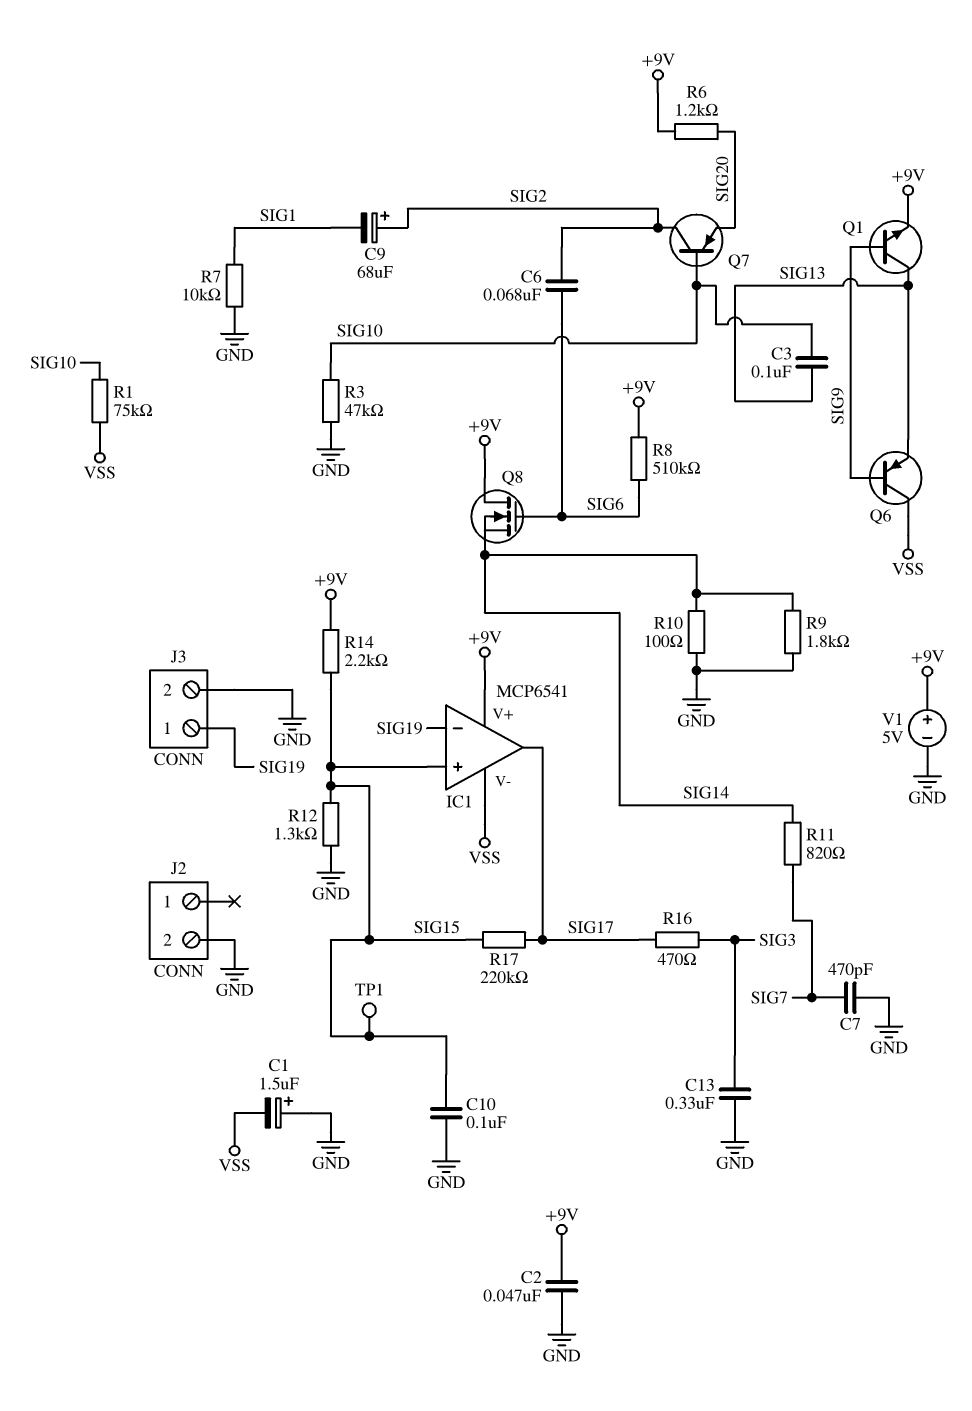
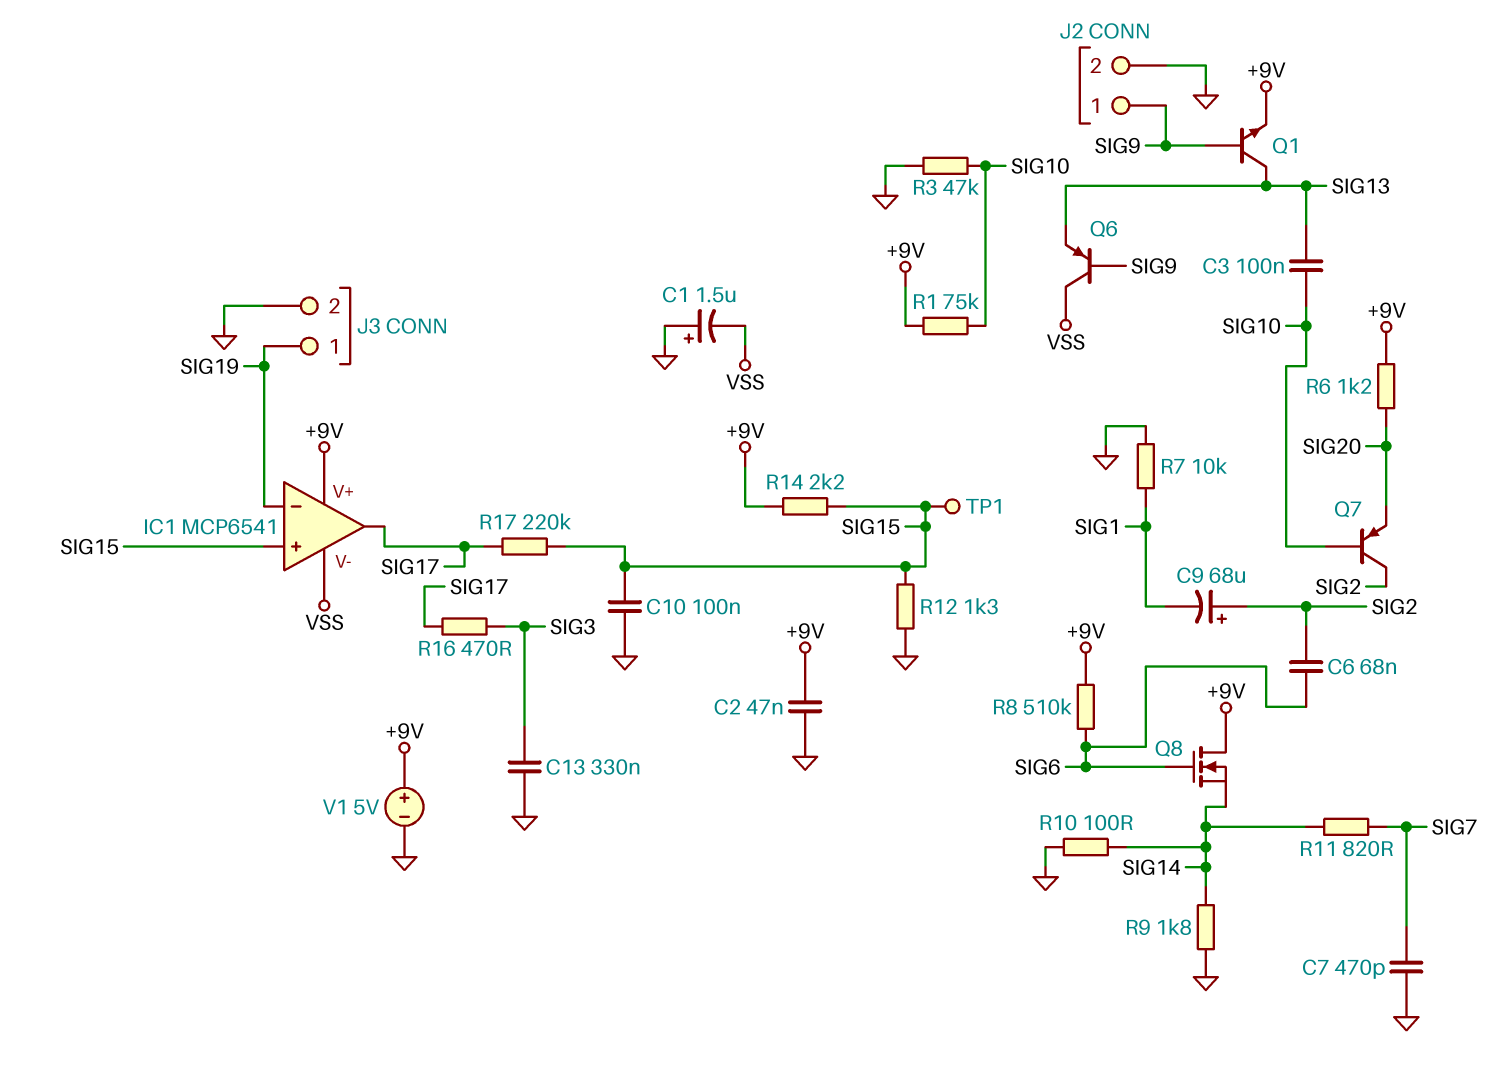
J2 pin 1: none -> SIG9
R1: 75k (SIG10, VSS) -> 75k (+9V, SIG10)

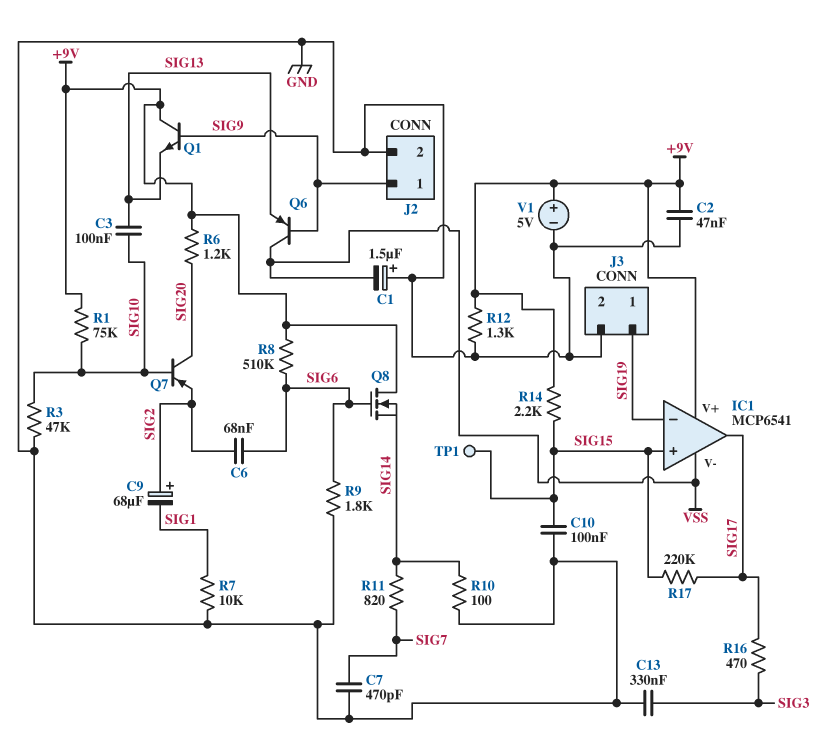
Q1: NPN (B SIG9, C SIG13, E +9V) -> NPN (B SIG9, C +9V, E SIG13)
Q7: PNP (B SIG10, C SIG2, E SIG20) -> PNP (B SIG10, C SIG20, E SIG2)
R9: 1.8k (GND, SIG14) -> 1.8k (GND, SIG6)
R12: 1.3k (GND, SIG15) -> 1.3k (+9V, GND)

